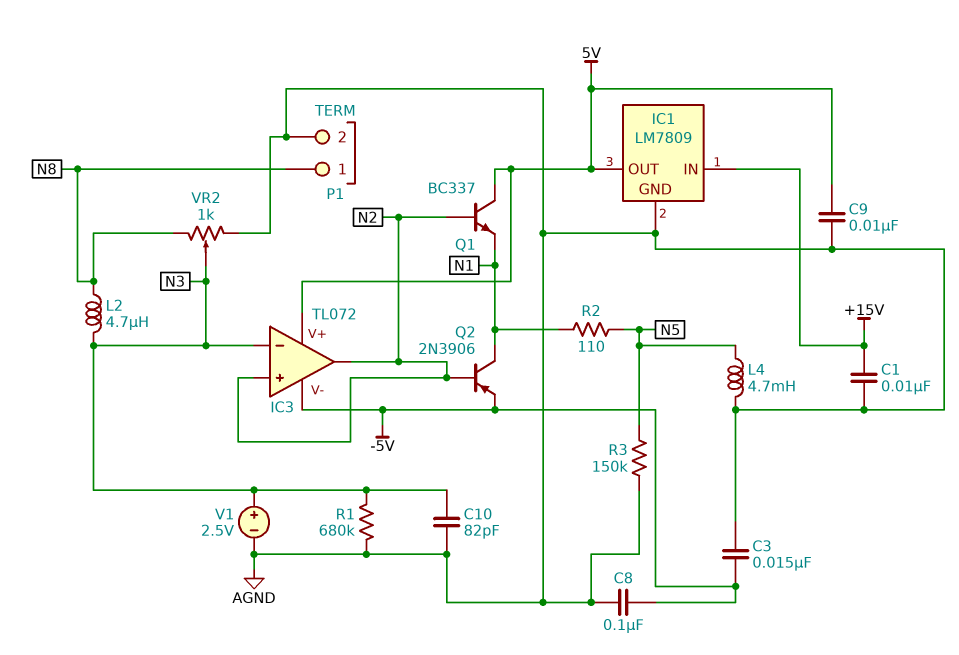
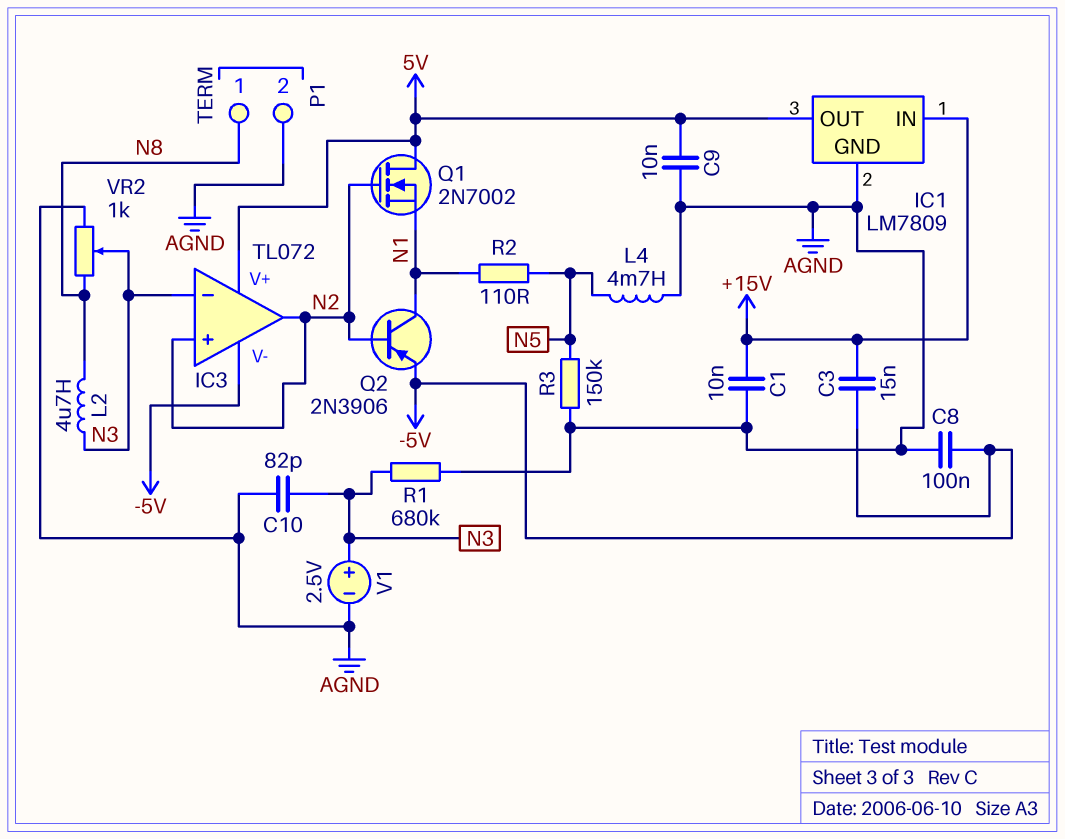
C3: 15nF (-5V, AGND) -> 15nF (+15V, -5V)
Q1: NPN BC337 (B N2, C 5V, E N1) -> NMOS 2N7002 (G N2, D 5V, S N1)

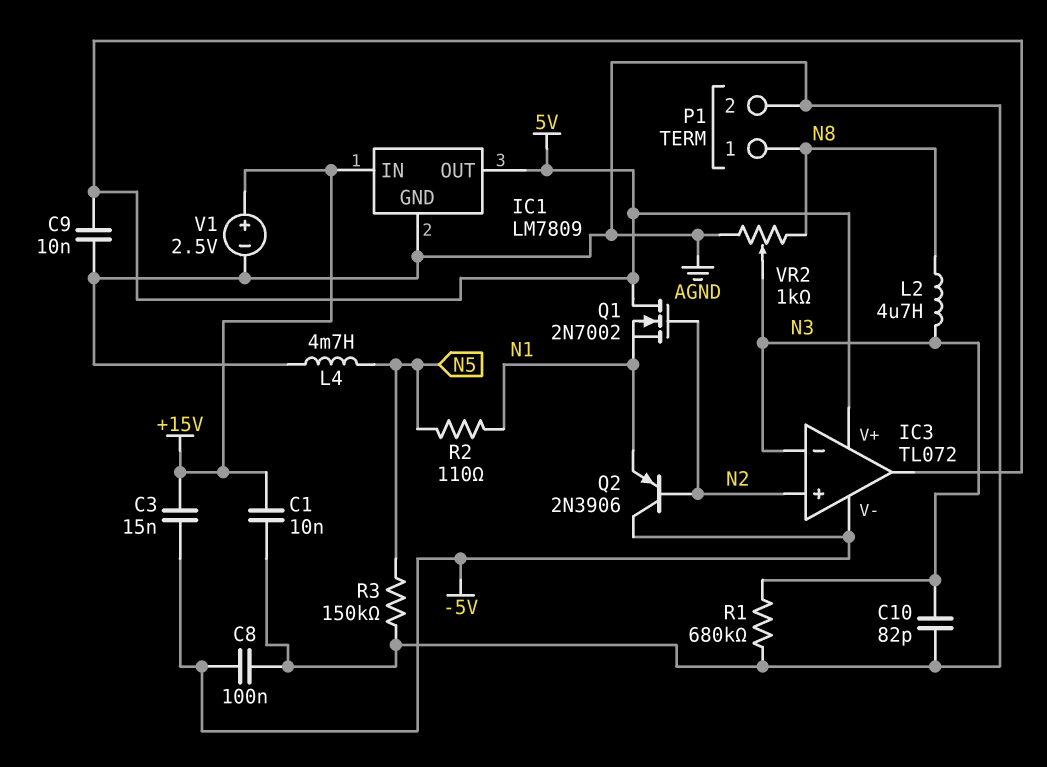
IC3 pin out: N2 -> 5V
Q2: PNP 2N3906 (B N2, C N1, E -5V) -> PNP 2N3906 (B N2, C -5V, E N1)
V1: 2.5V (plus N3, minus AGND) -> 2.5V (plus +15V, minus AGND)

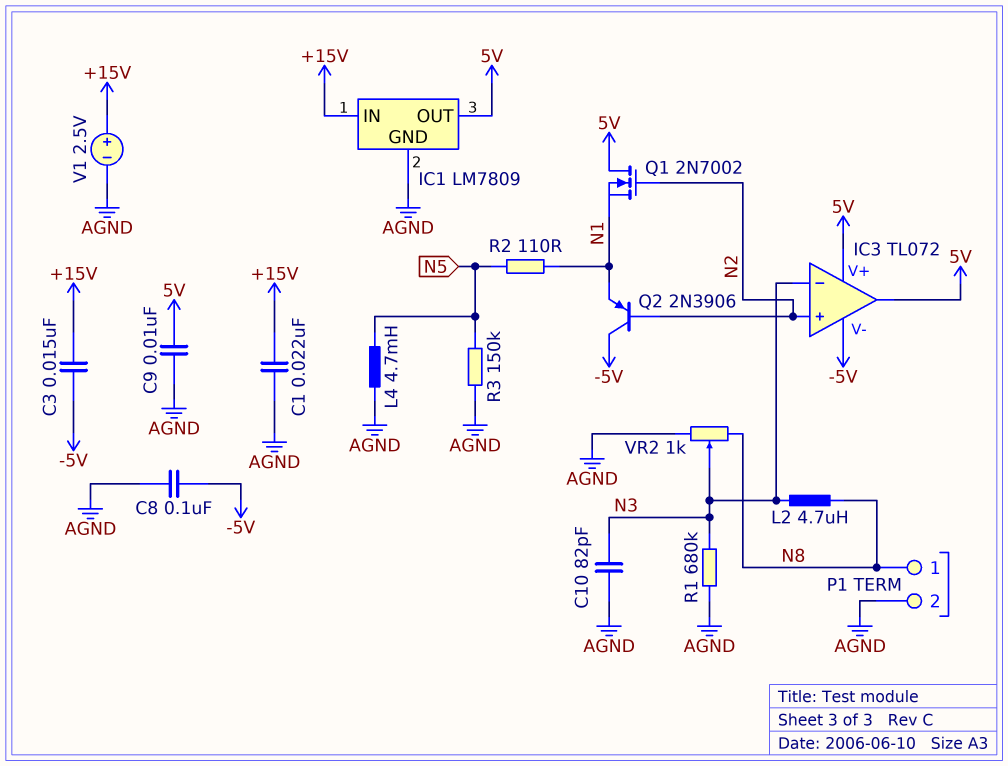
C1: 10nF (+15V, AGND) -> 22nF (+15V, AGND)

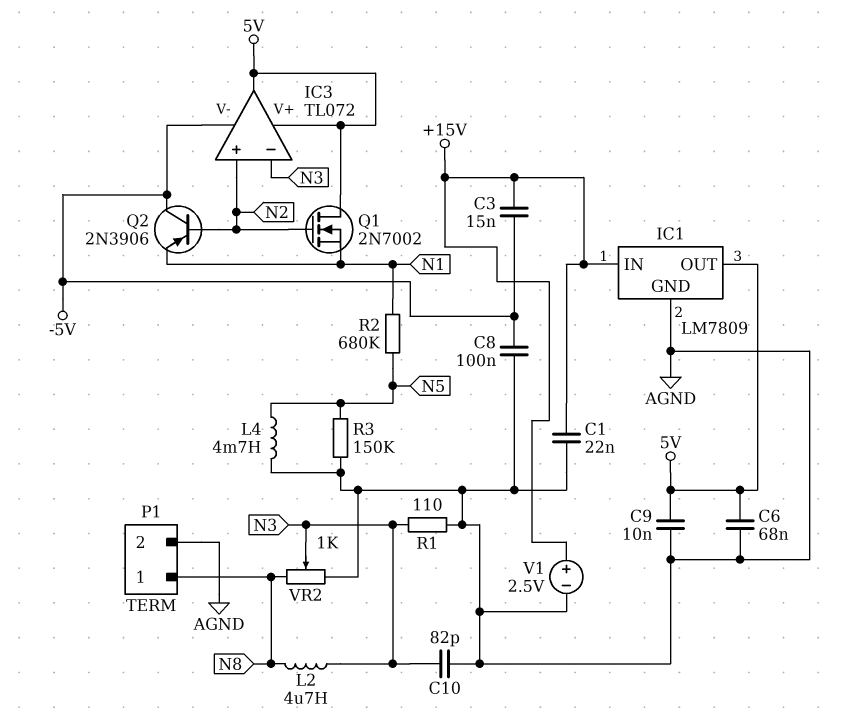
C6: none -> 68nF (5V, AGND)
R1: 680k (AGND, N3) -> 110 (AGND, N3)
R2: 110 (N1, N5) -> 680k (N1, N5)

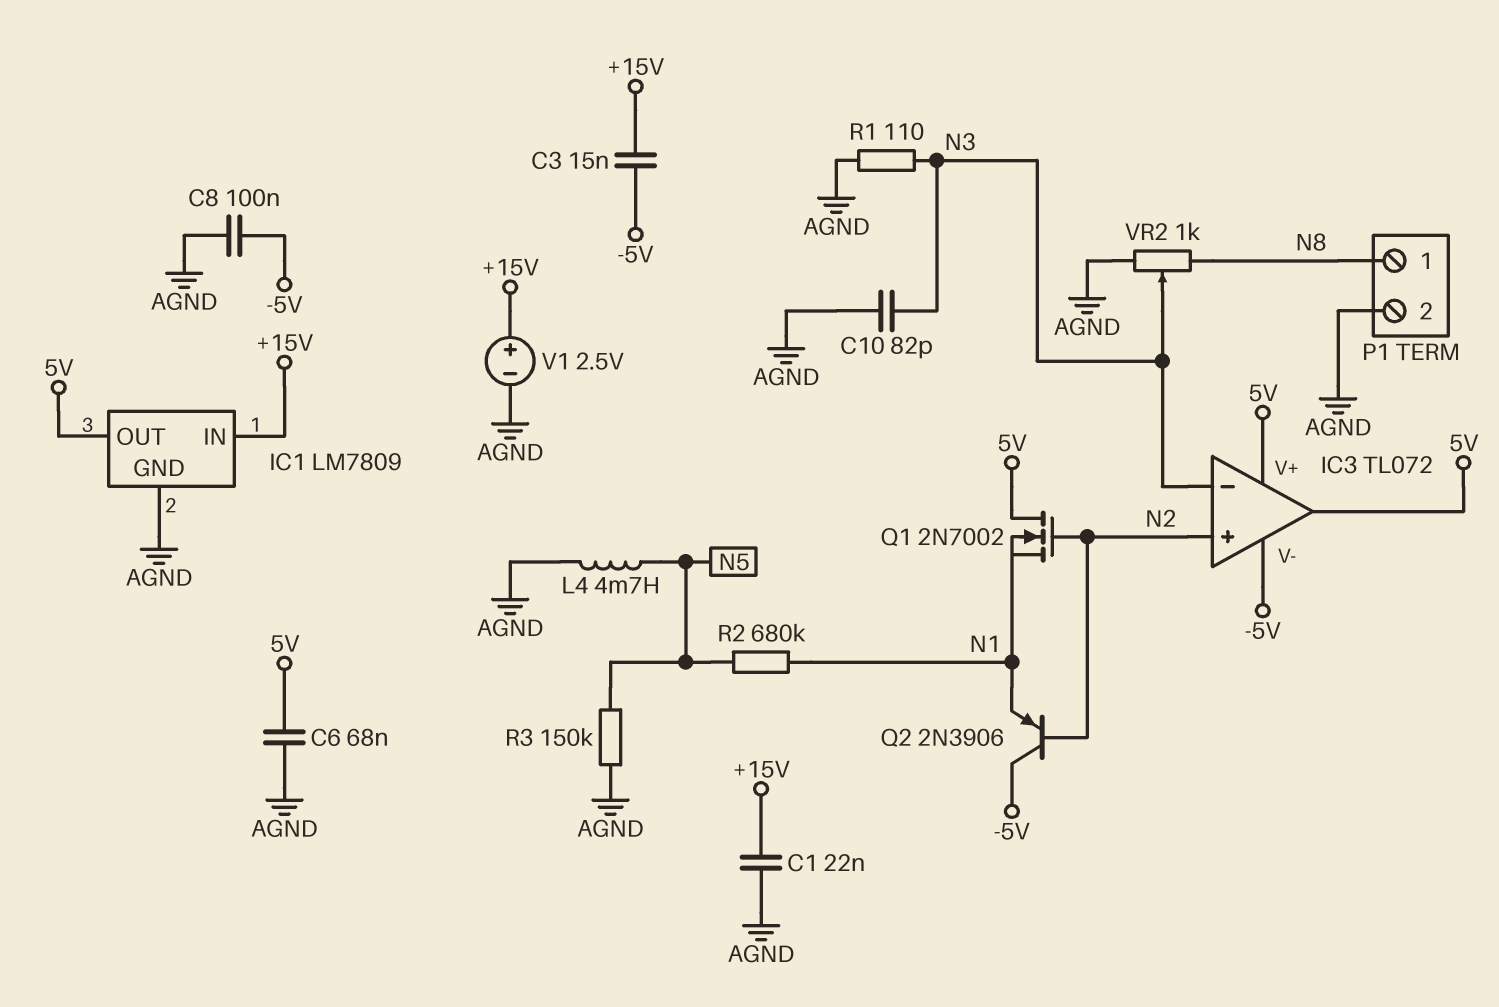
C9: 10nF (5V, AGND) -> none
L2: 4.7uH (N3, N8) -> none

